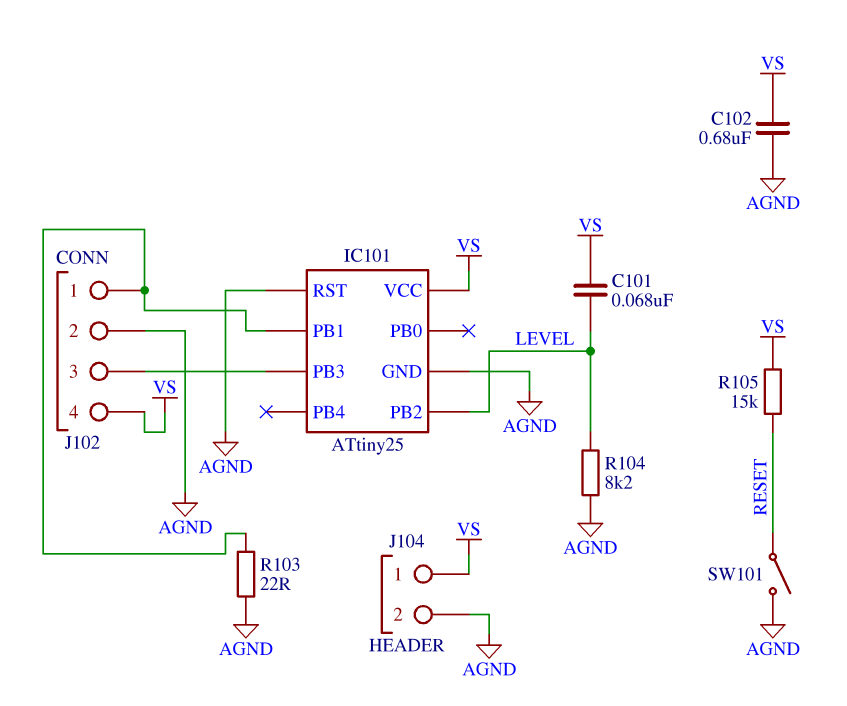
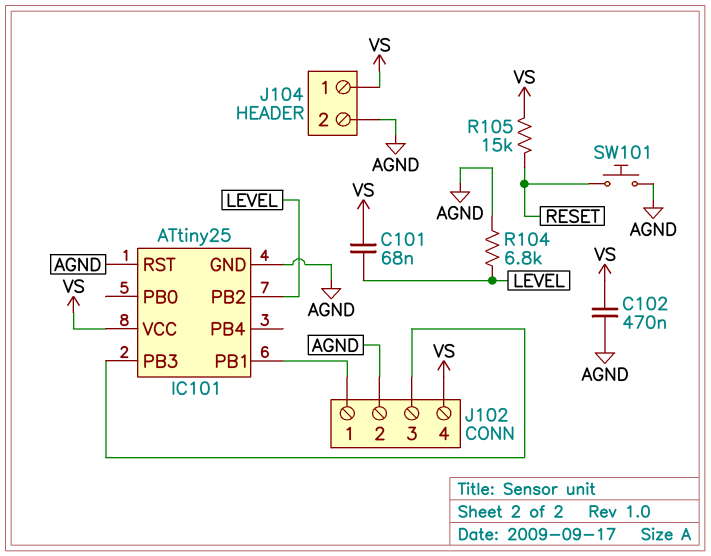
C102: 680nF (AGND, VS) -> 470nF (AGND, VS)
R103: 22 (AGND, IC101/PB1) -> none
R104: 8.2k (AGND, LEVEL) -> 6.8k (AGND, LEVEL)
SW101: switch (AGND, RESET) -> button (AGND, RESET)

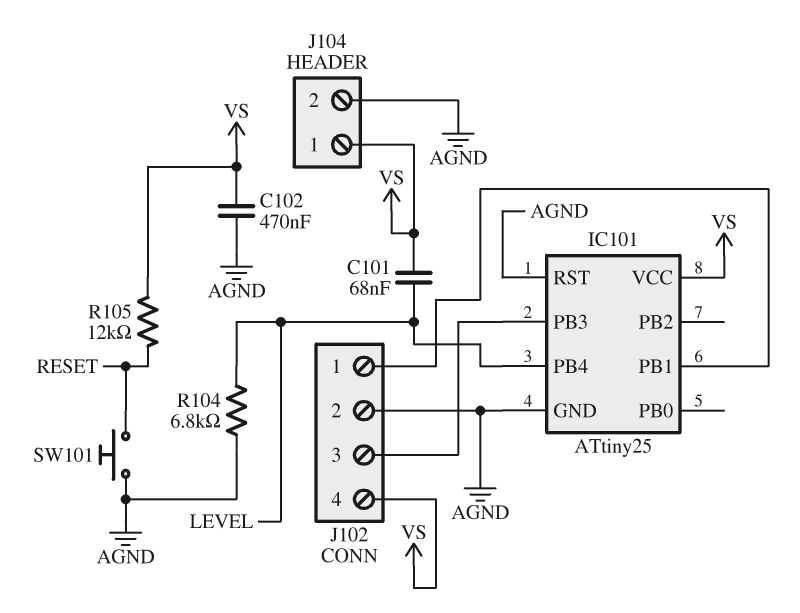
IC101 pin PB2: LEVEL -> none
IC101 pin PB4: none -> LEVEL
R105: 15k (RESET, VS) -> 12k (RESET, VS)

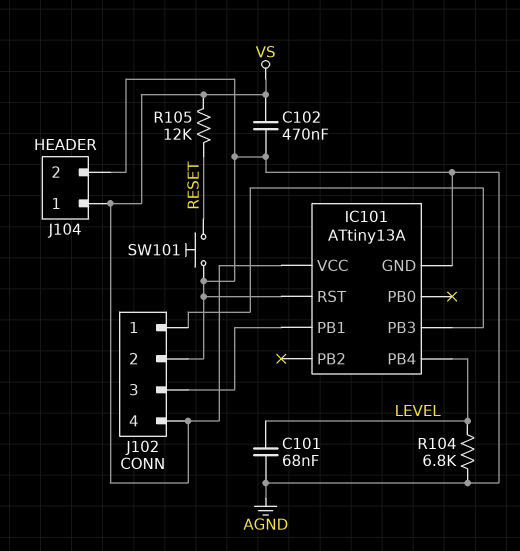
C101: 68nF (LEVEL, VS) -> 68nF (AGND, LEVEL)
IC101: ATtiny25 -> ATtiny13A
J102 pin 1: IC101/PB1 -> IC101/PB3
J102 pin 3: IC101/PB3 -> IC101/PB1

